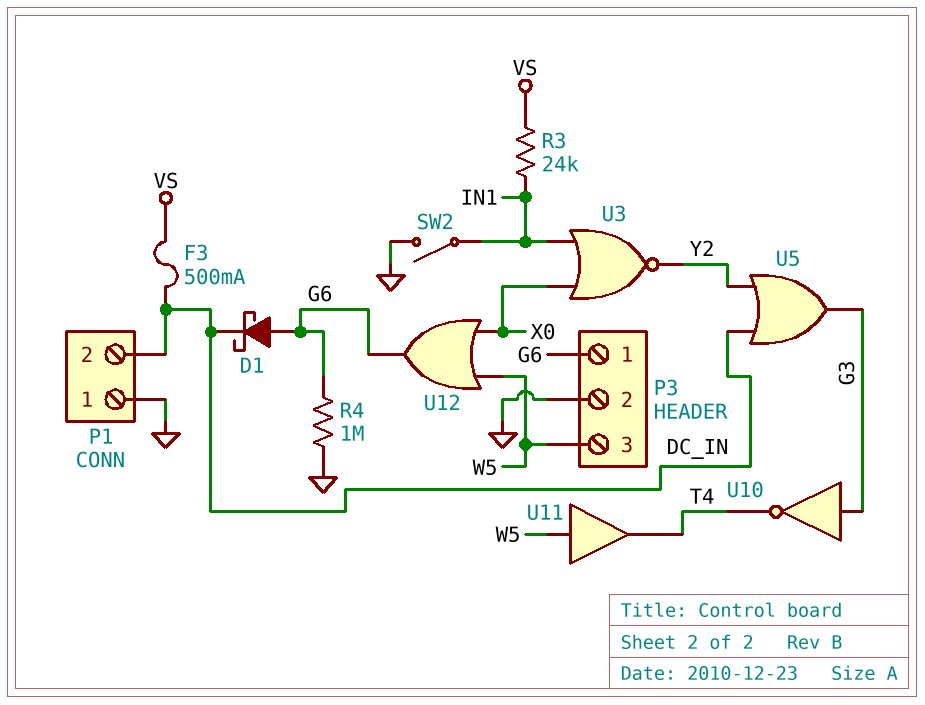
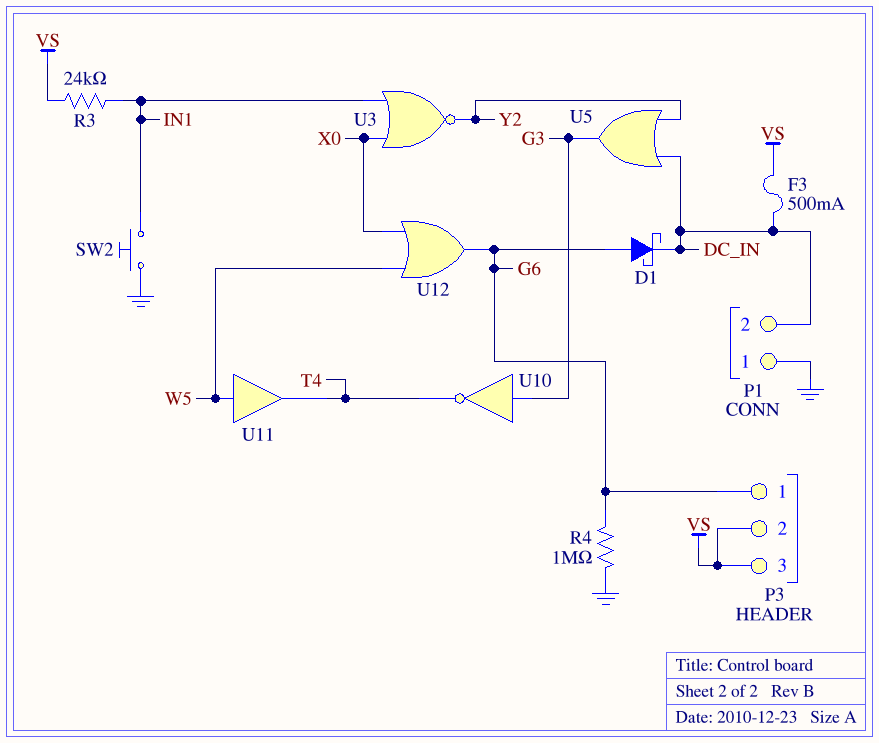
P3 pin 2: GND -> VS
P3 pin 3: W5 -> VS
SW2: switch (GND, IN1) -> button (GND, IN1)

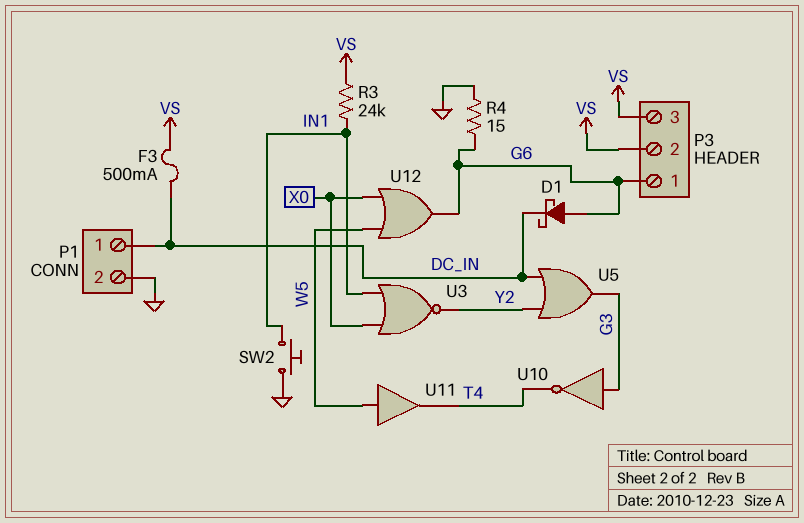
P1 pin 1: GND -> DC_IN
P1 pin 2: DC_IN -> GND
R4: 1M (G6, GND) -> 15 (G6, GND)

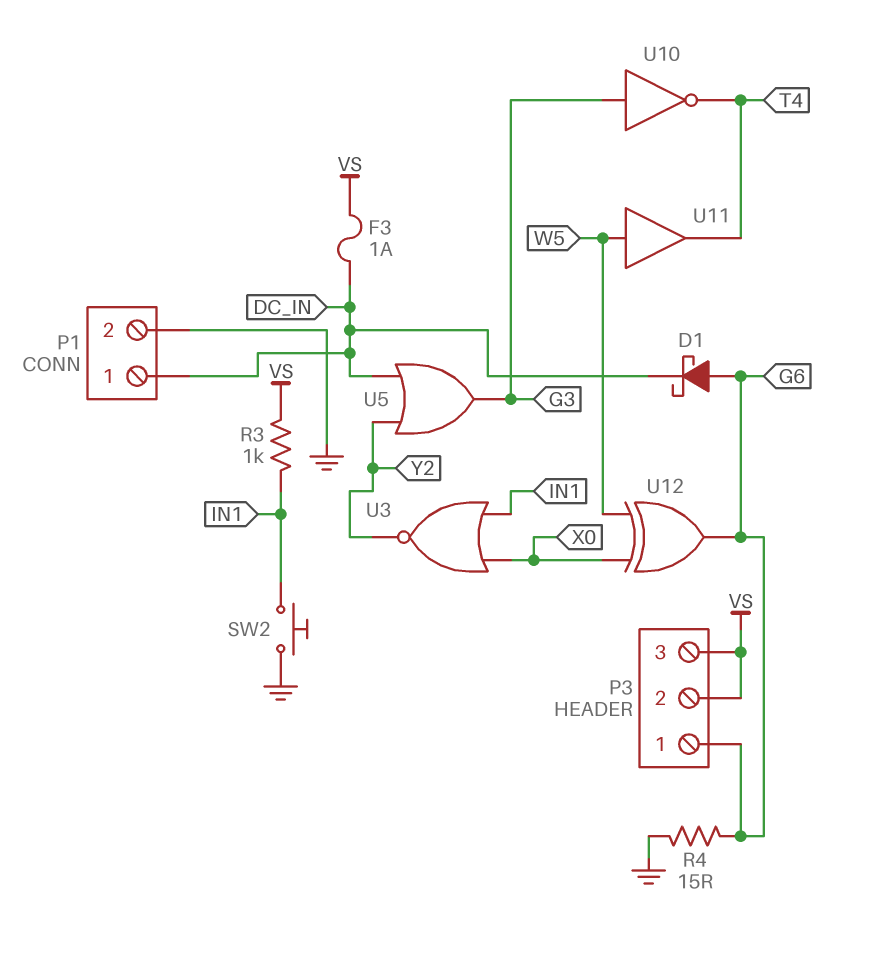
F3: 500mA (DC_IN, VS) -> 1A (DC_IN, VS)
R3: 24k (IN1, VS) -> 1k (IN1, VS)
U12: OR (in W5, in X0, out G6) -> XOR (in W5, in X0, out G6)

